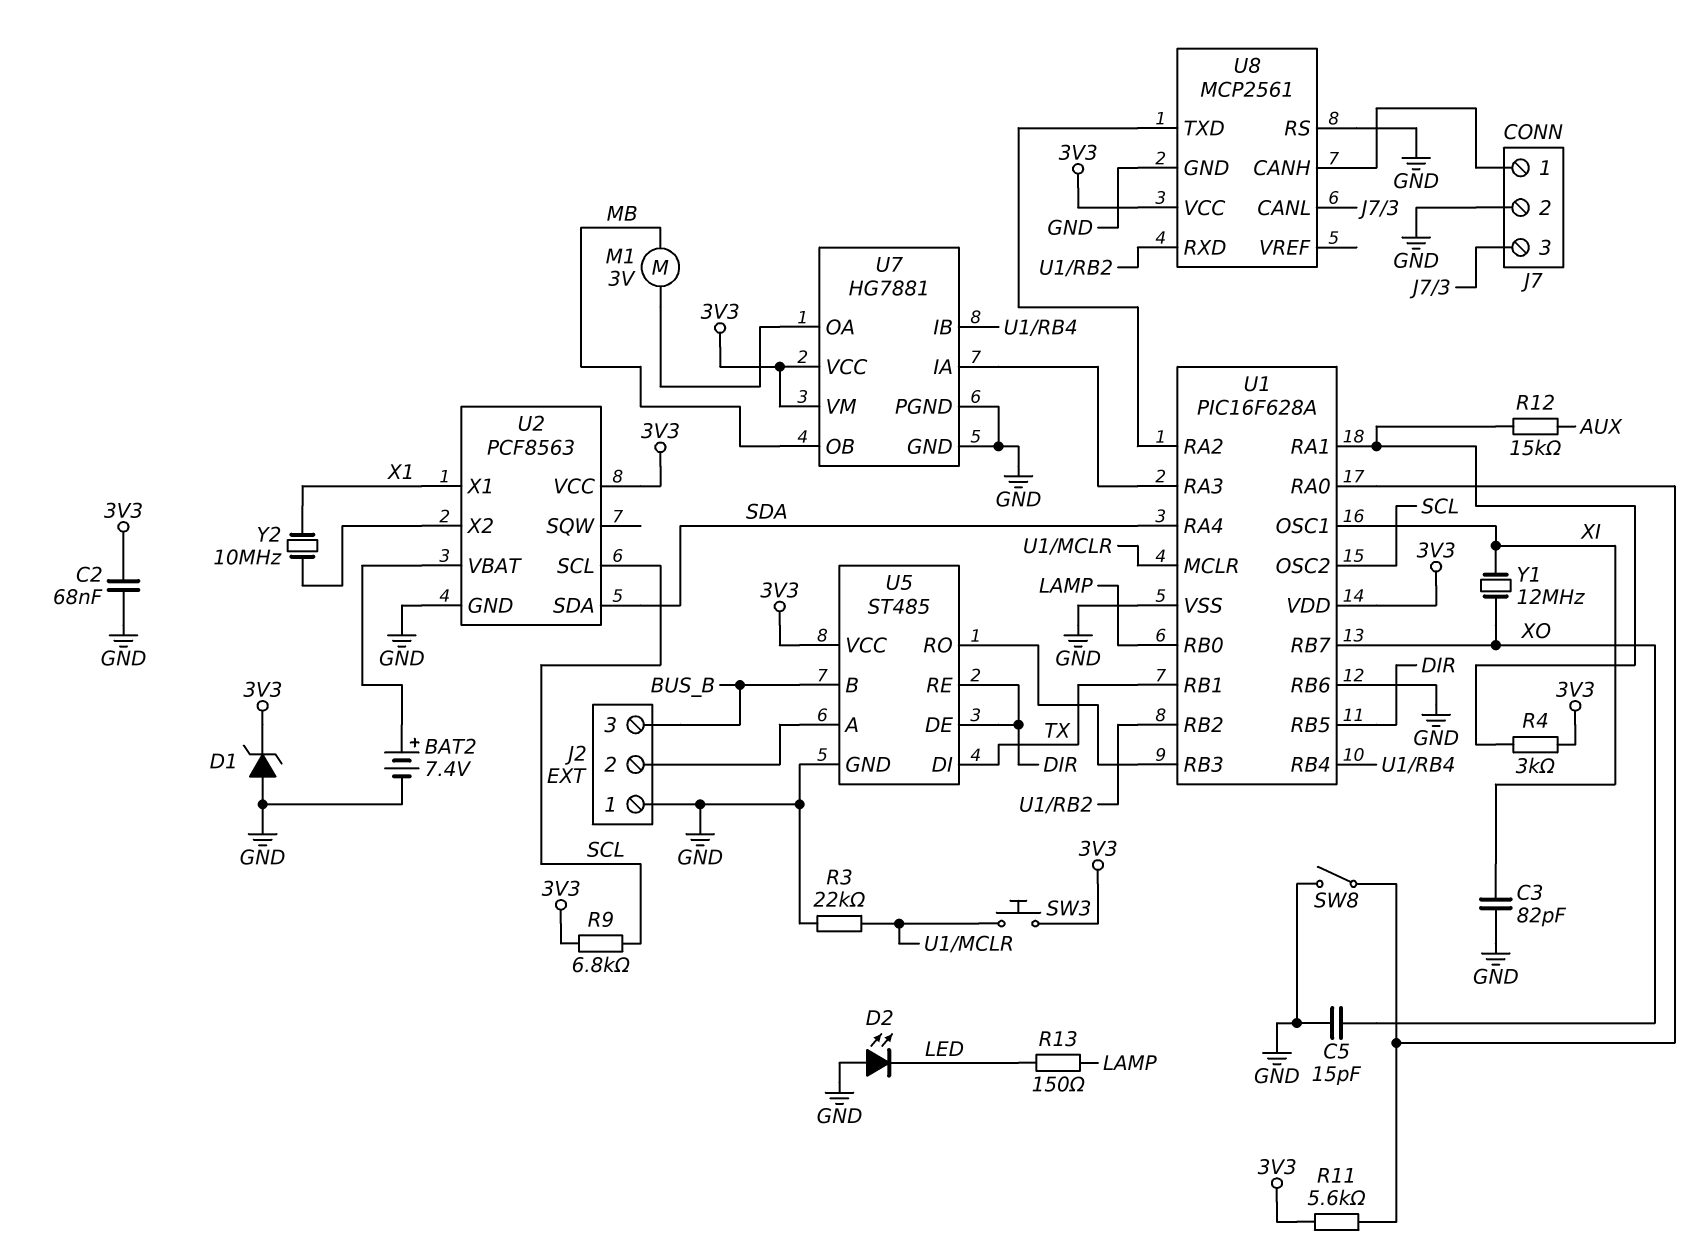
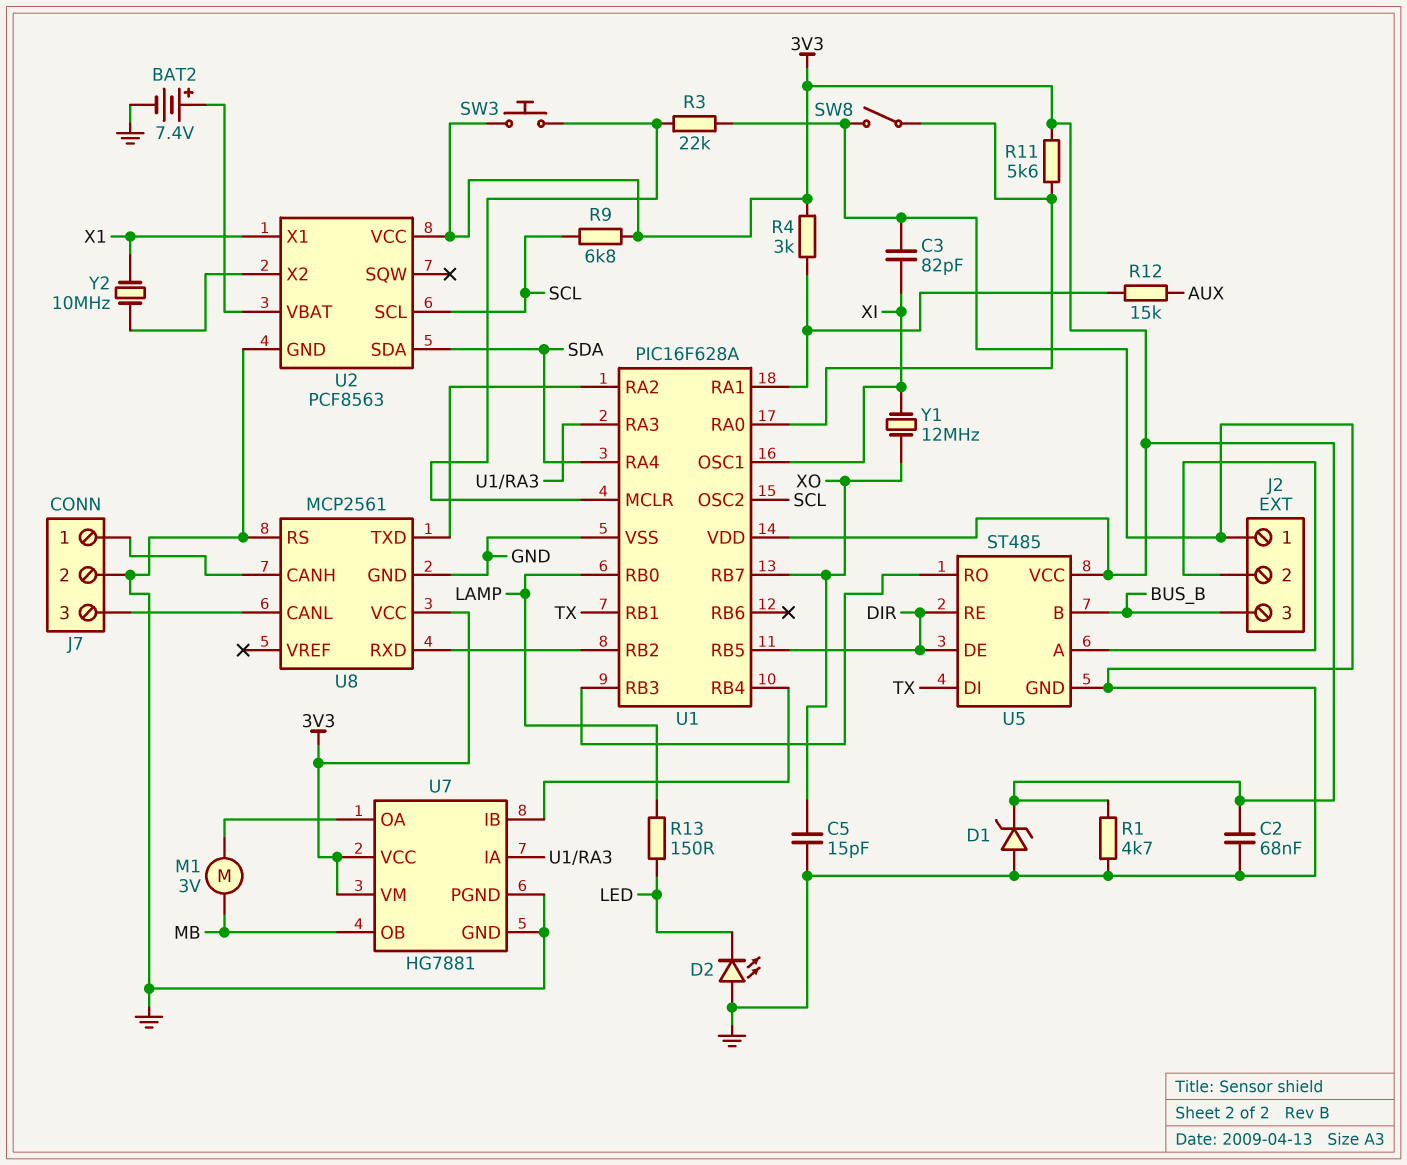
R1: none -> 4.7k (3V3, GND)
U1 pin RB6: GND -> none

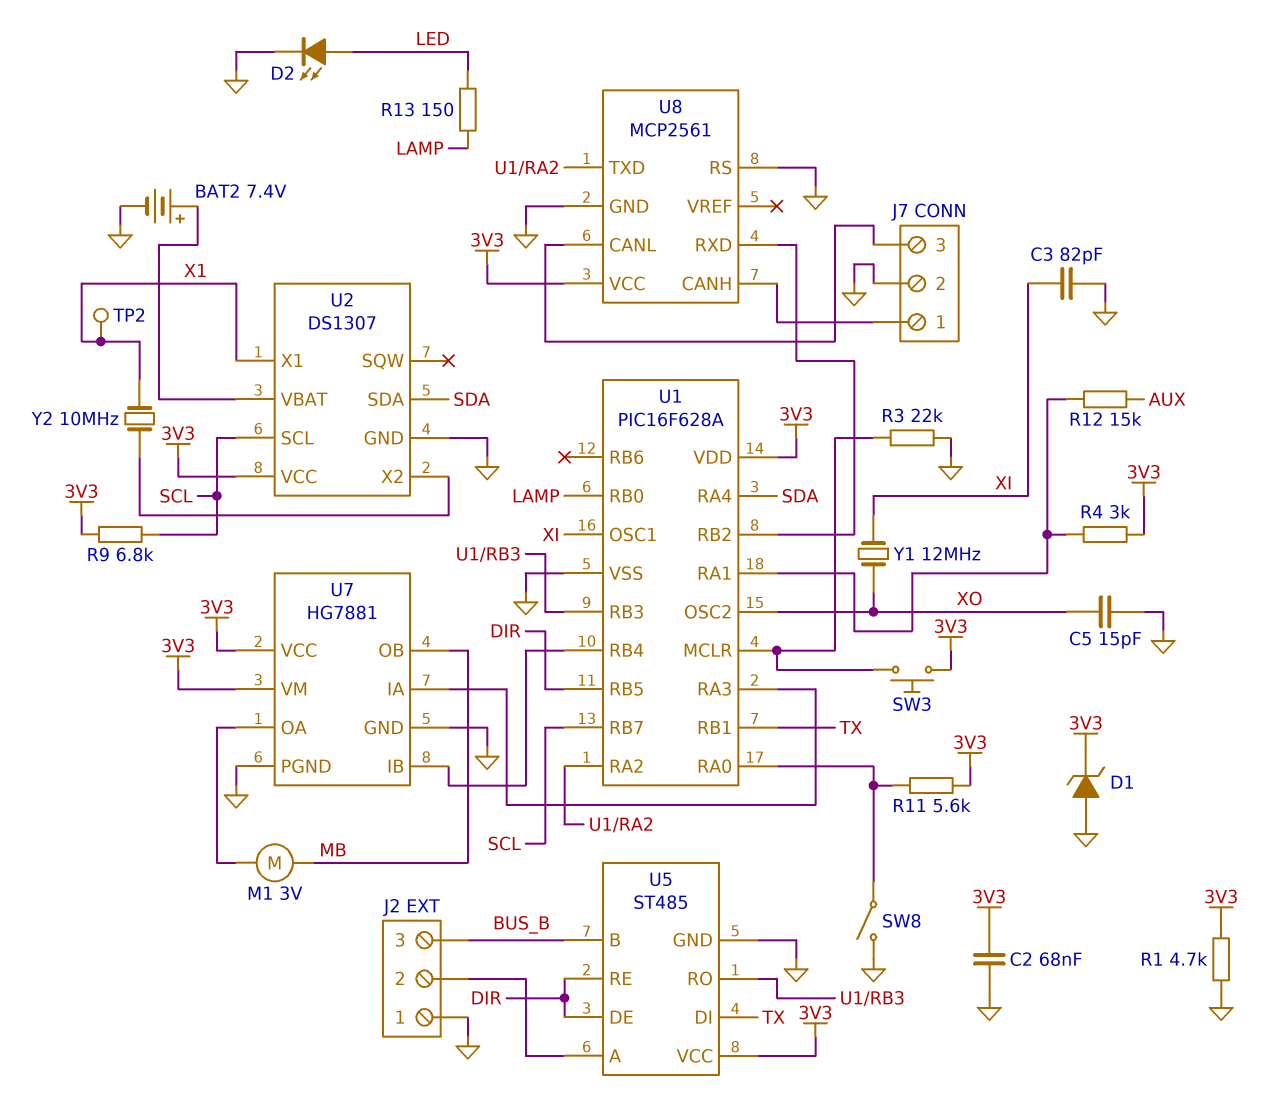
D2: LED (A GND, K LED) -> LED (A LED, K GND)
TP2: none -> test point (X1)
U1 pin OSC2: SCL -> XO
U1 pin RB7: XO -> SCL
U2: PCF8563 -> DS1307

